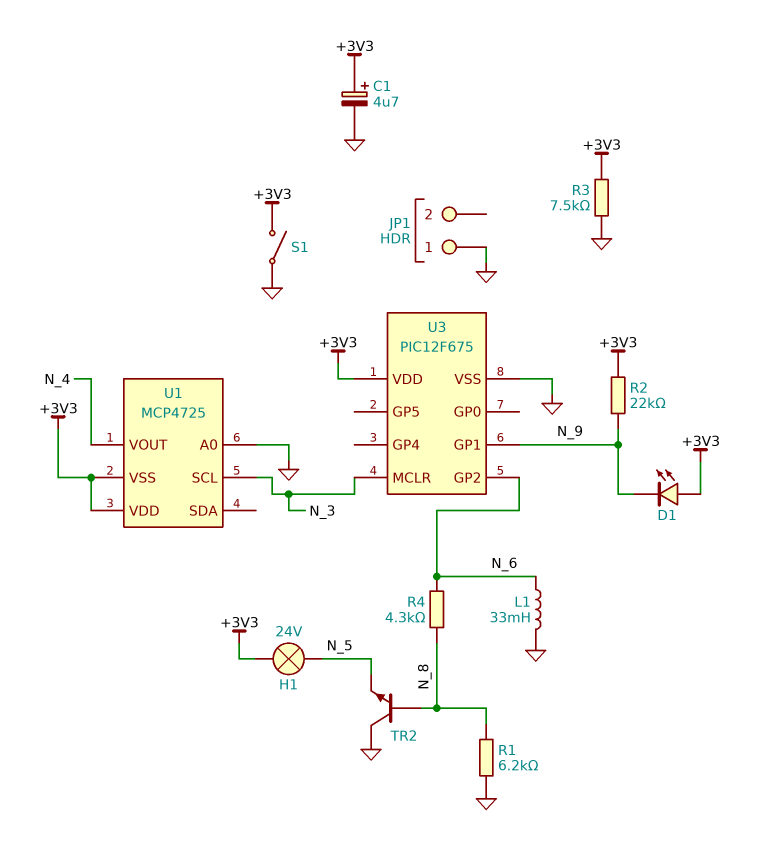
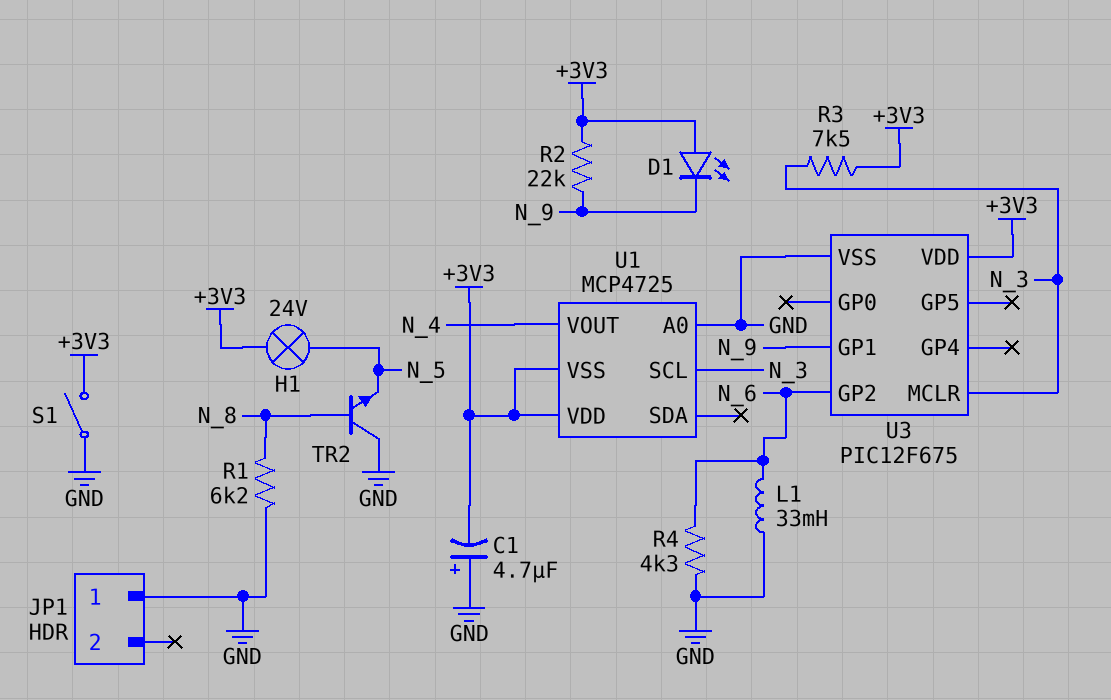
C1: 4.7uF (plus +3V3, minus GND) -> 4.7uF (plus GND, minus +3V3)
R3: 7.5k (+3V3, GND) -> 7.5k (+3V3, N_3)
R4: 4.3k (N_6, N_8) -> 4.3k (GND, N_6)

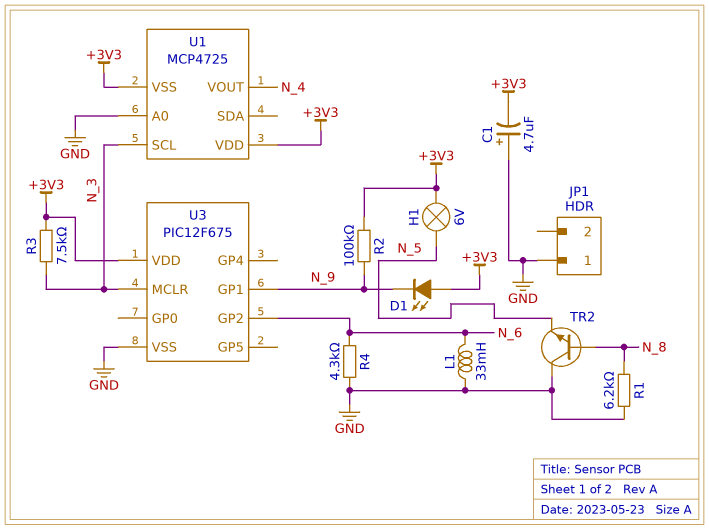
H1: lamp 24V (+3V3, N_5) -> lamp 6V (+3V3, N_5)
R2: 22k (+3V3, N_9) -> 100k (+3V3, N_9)
S1: switch (+3V3, GND) -> none

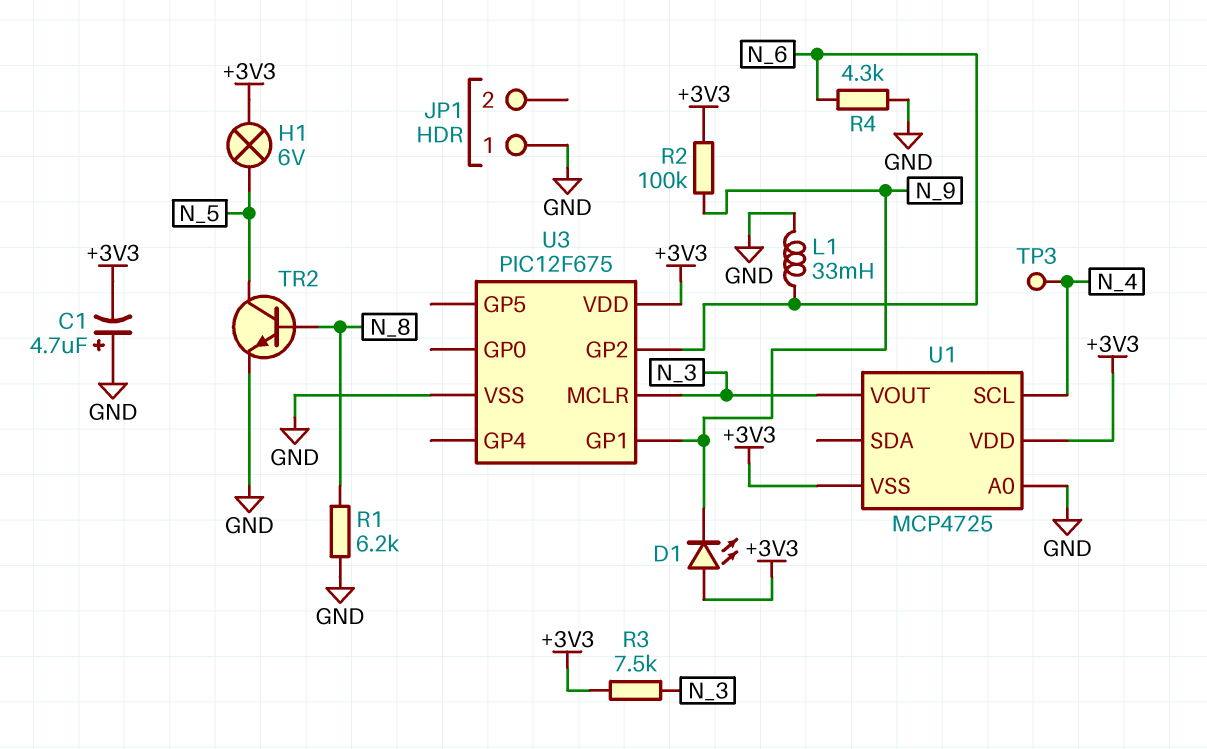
TP3: none -> test point (N_4)
TR2: NPN (B N_8, C GND, E N_5) -> NPN (B N_8, C N_5, E GND)
U1 pin SCL: N_3 -> N_4
U1 pin VOUT: N_4 -> N_3

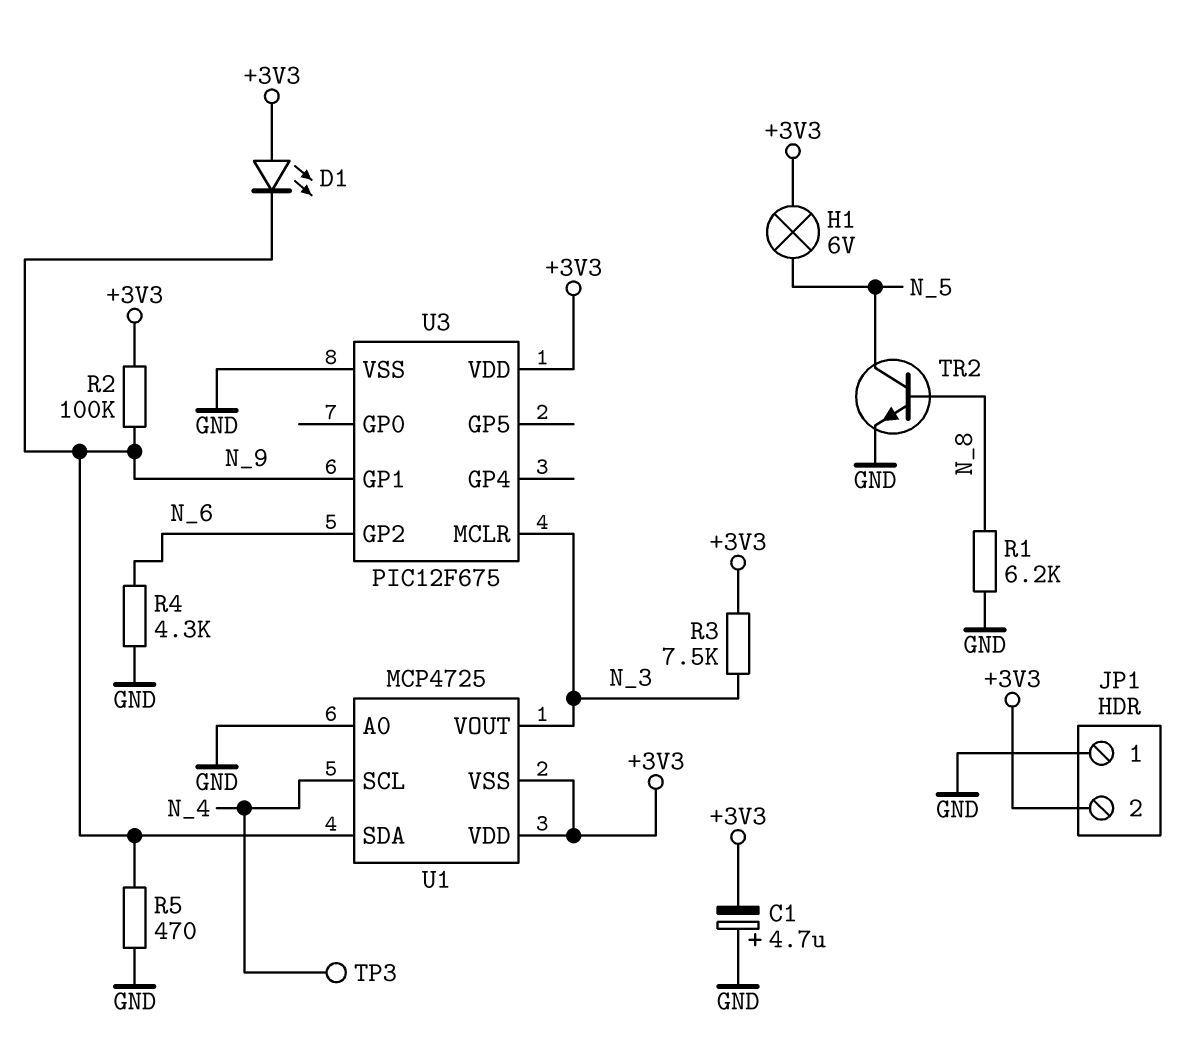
JP1 pin 2: none -> +3V3
L1: 33mH (GND, N_6) -> none
R5: none -> 470 (GND, N_9)
U1 pin SDA: none -> N_9

